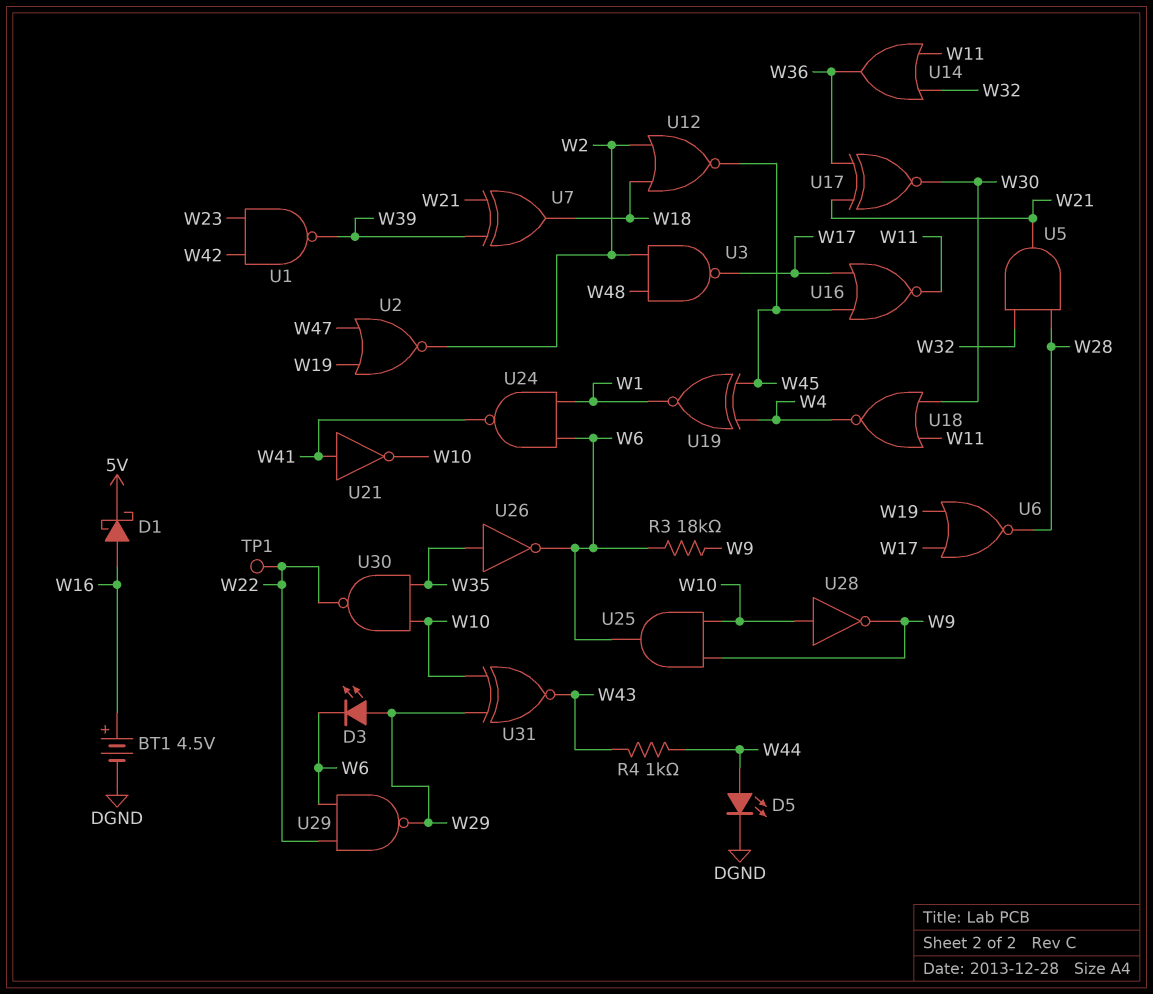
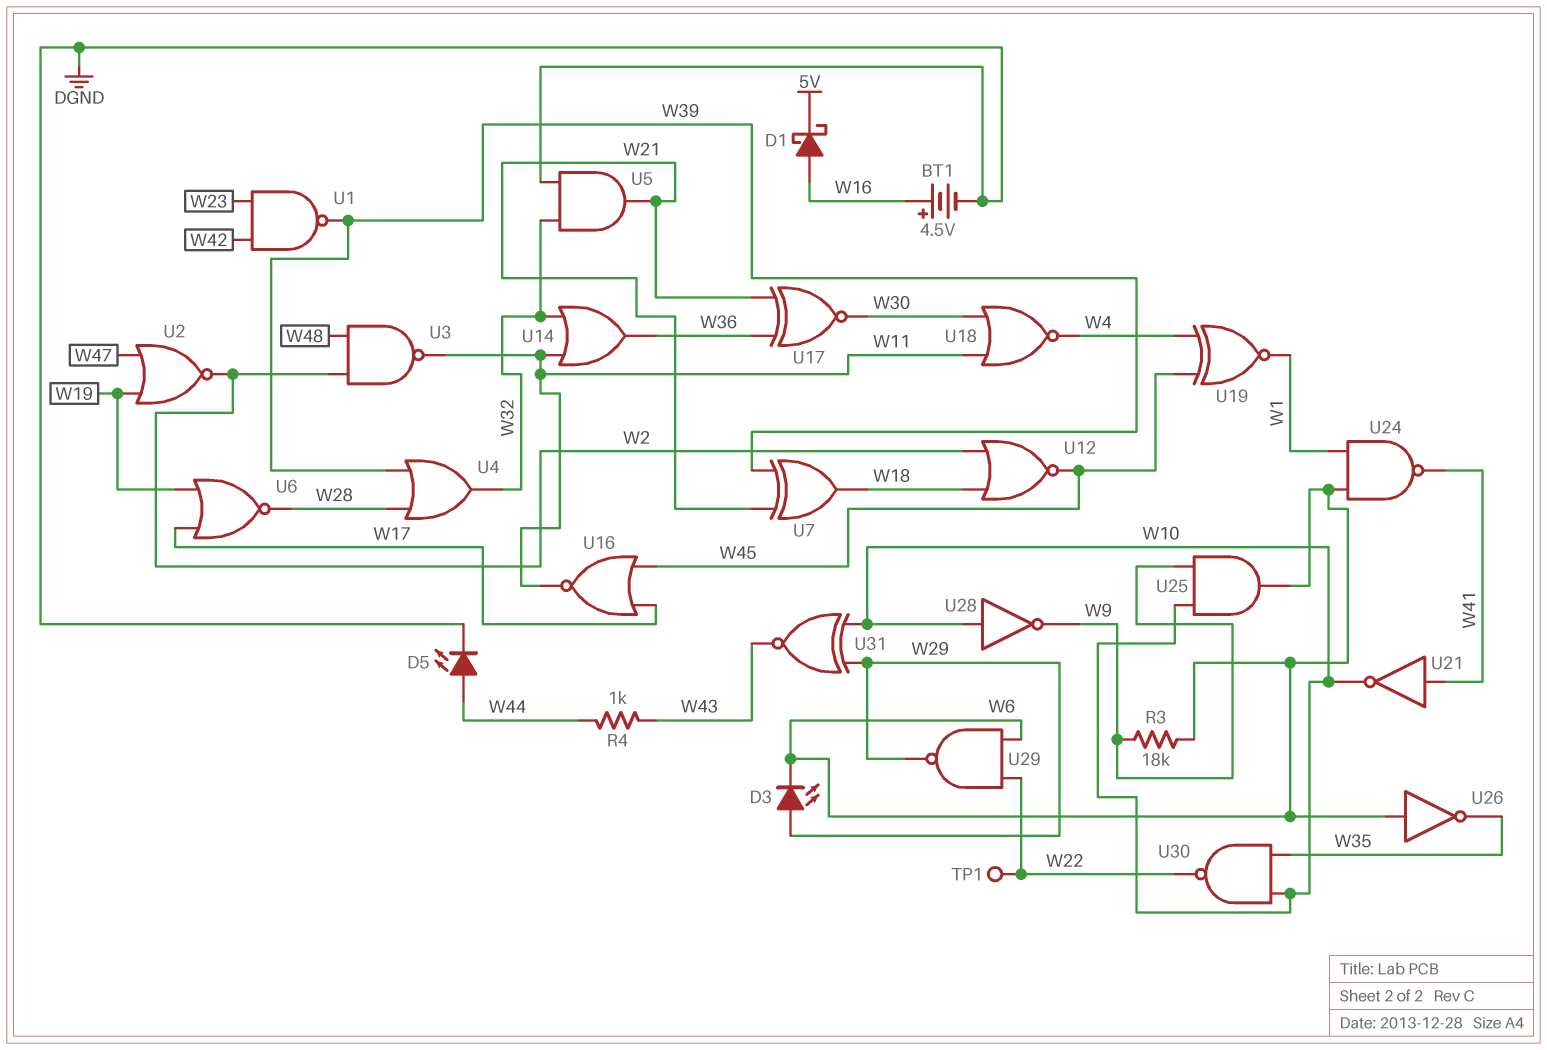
U3: NAND (in W2, in W48, out W17) -> NAND (in W2, in W48, out W11)
U4: none -> OR (in W28, in W39, out W32)
U5: AND (in W28, in W32, out W21) -> AND (in DGND, in W32, out W21)
U26: NOT (in W35, out W6) -> NOT (in W6, out W35)

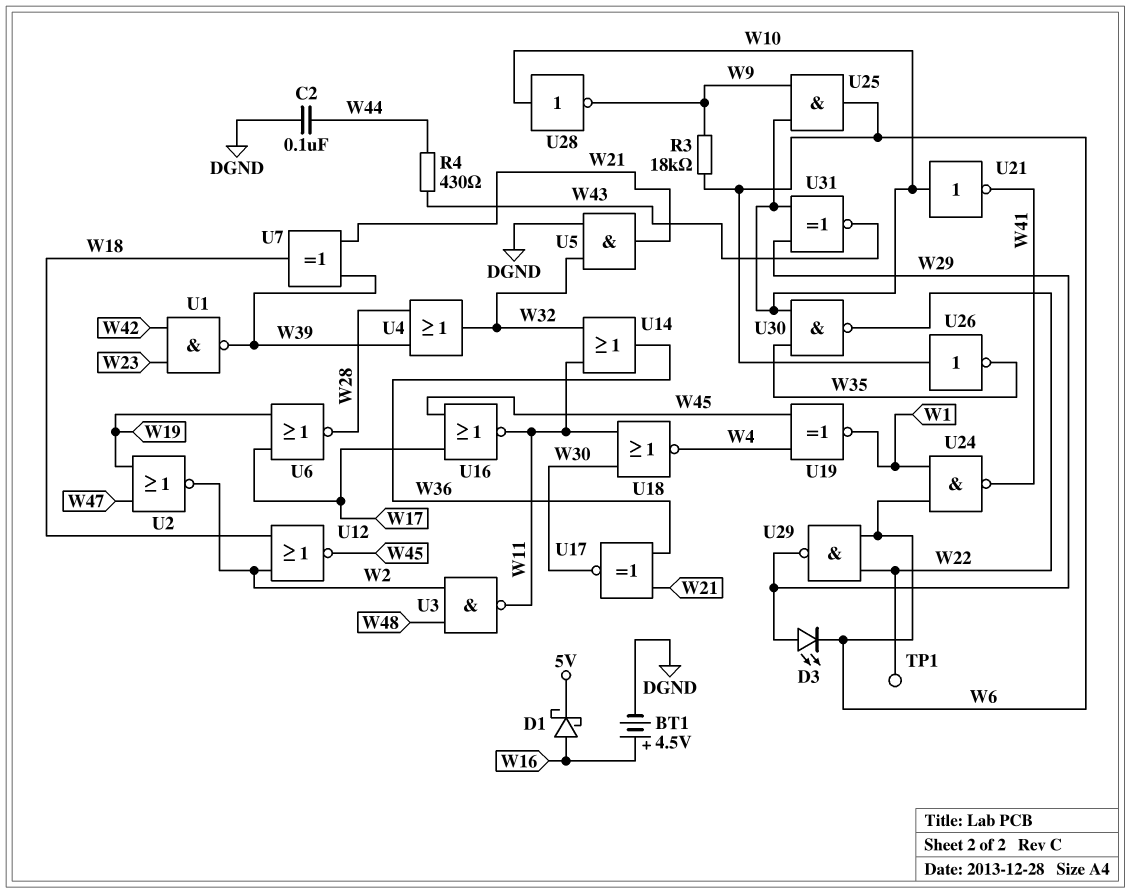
C2: none -> 100nF (DGND, W44)
D5: LED (A W44, K DGND) -> none
R4: 1k (W43, W44) -> 430 (W43, W44)
U21: NOT (in W41, out W10) -> NOT (in W10, out W41)

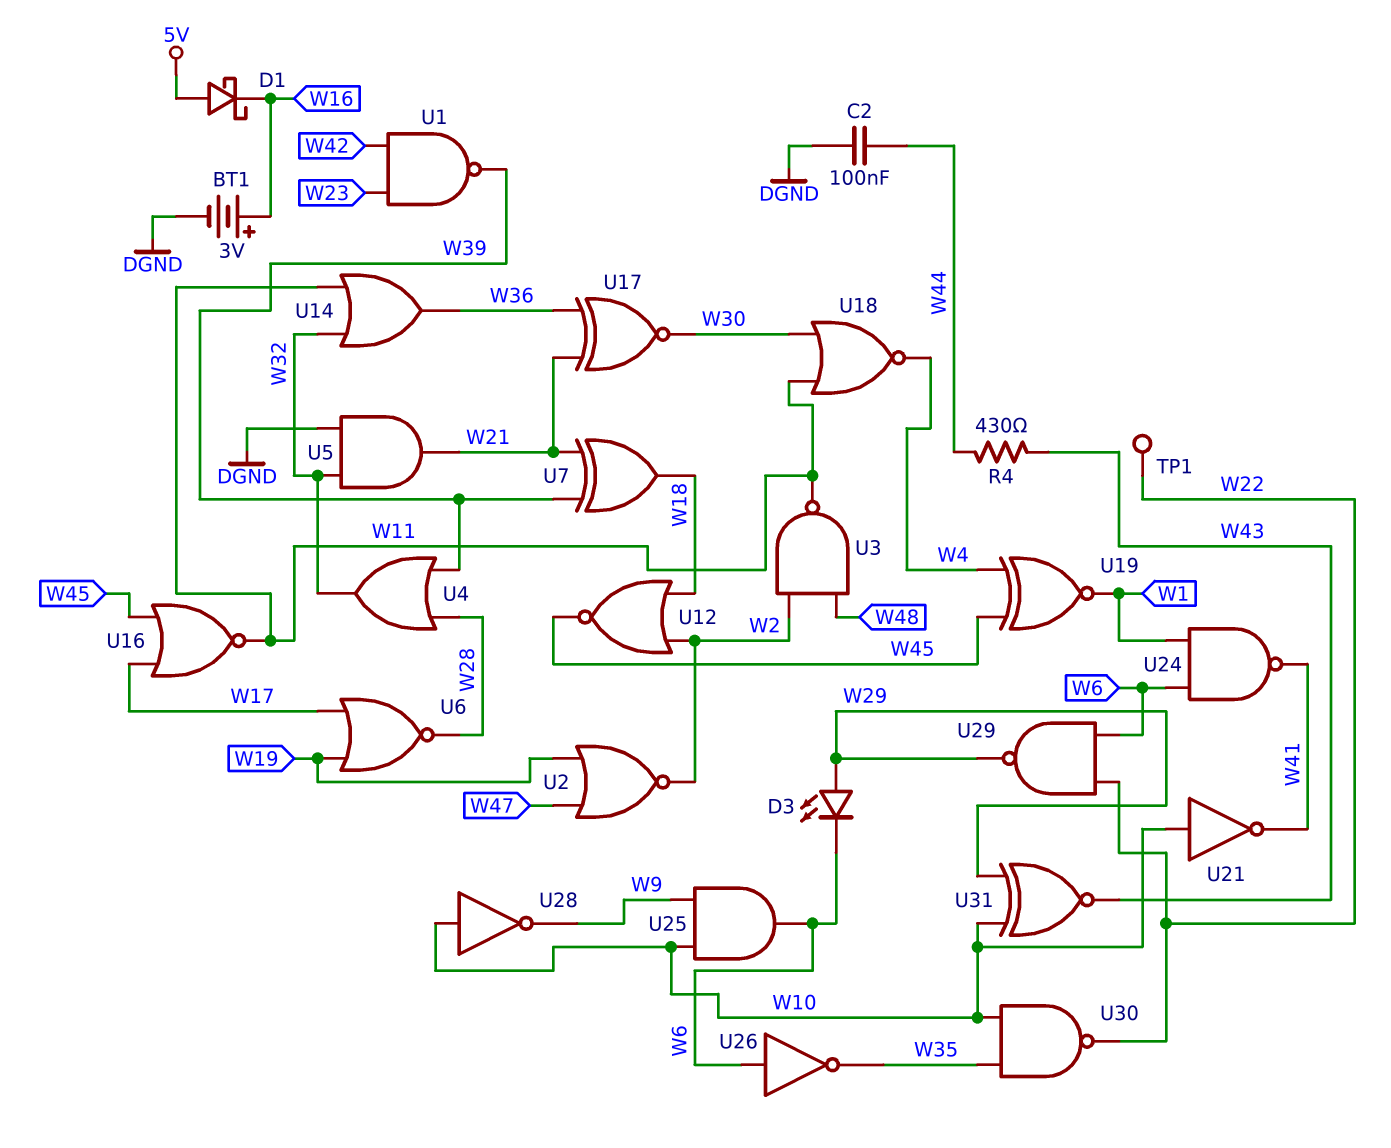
BT1: 4.5V (plus W16, minus DGND) -> 3V (plus W16, minus DGND)
D1: schottky (A W16, K 5V) -> schottky (A 5V, K W16)
R3: 18k (W6, W9) -> none

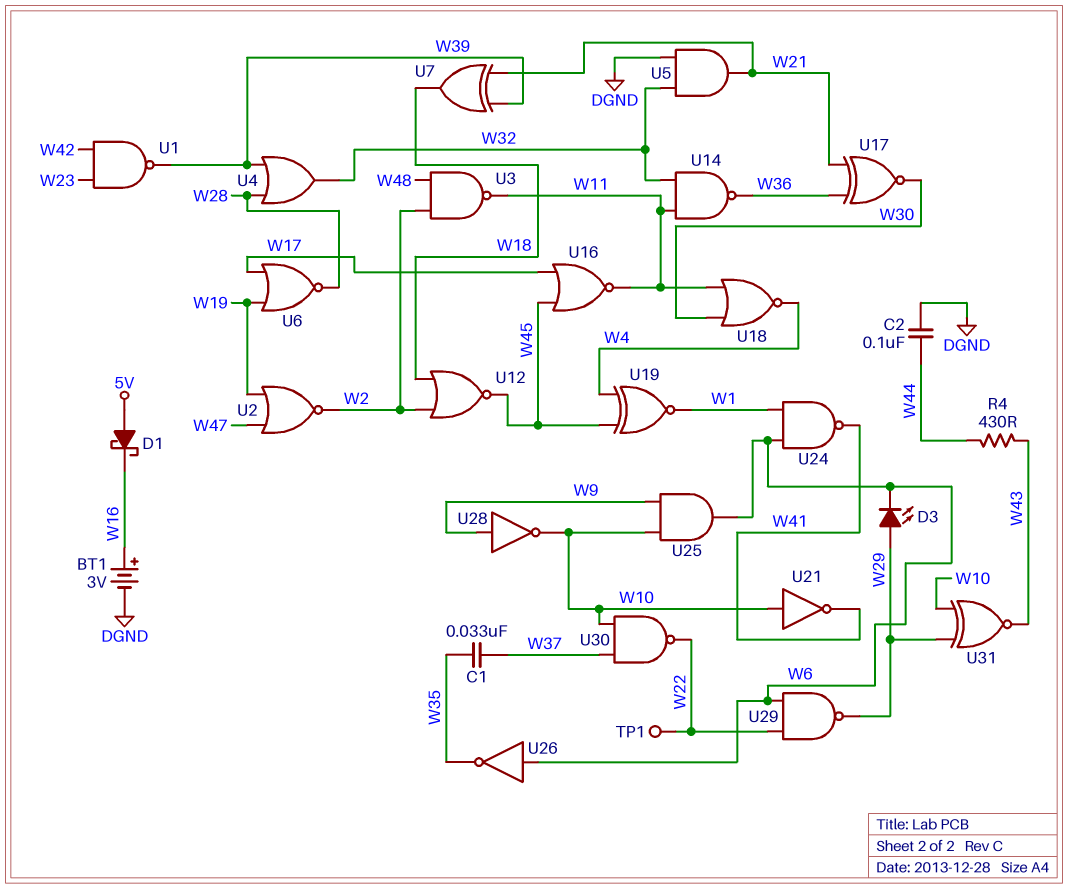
C1: none -> 33nF (W35, W37)
U14: OR (in W11, in W32, out W36) -> NAND (in W11, in W32, out W36)
U28: NOT (in W10, out W9) -> NOT (in W9, out W10)
U30: NAND (in W10, in W35, out W22) -> NAND (in W10, in W37, out W22)

